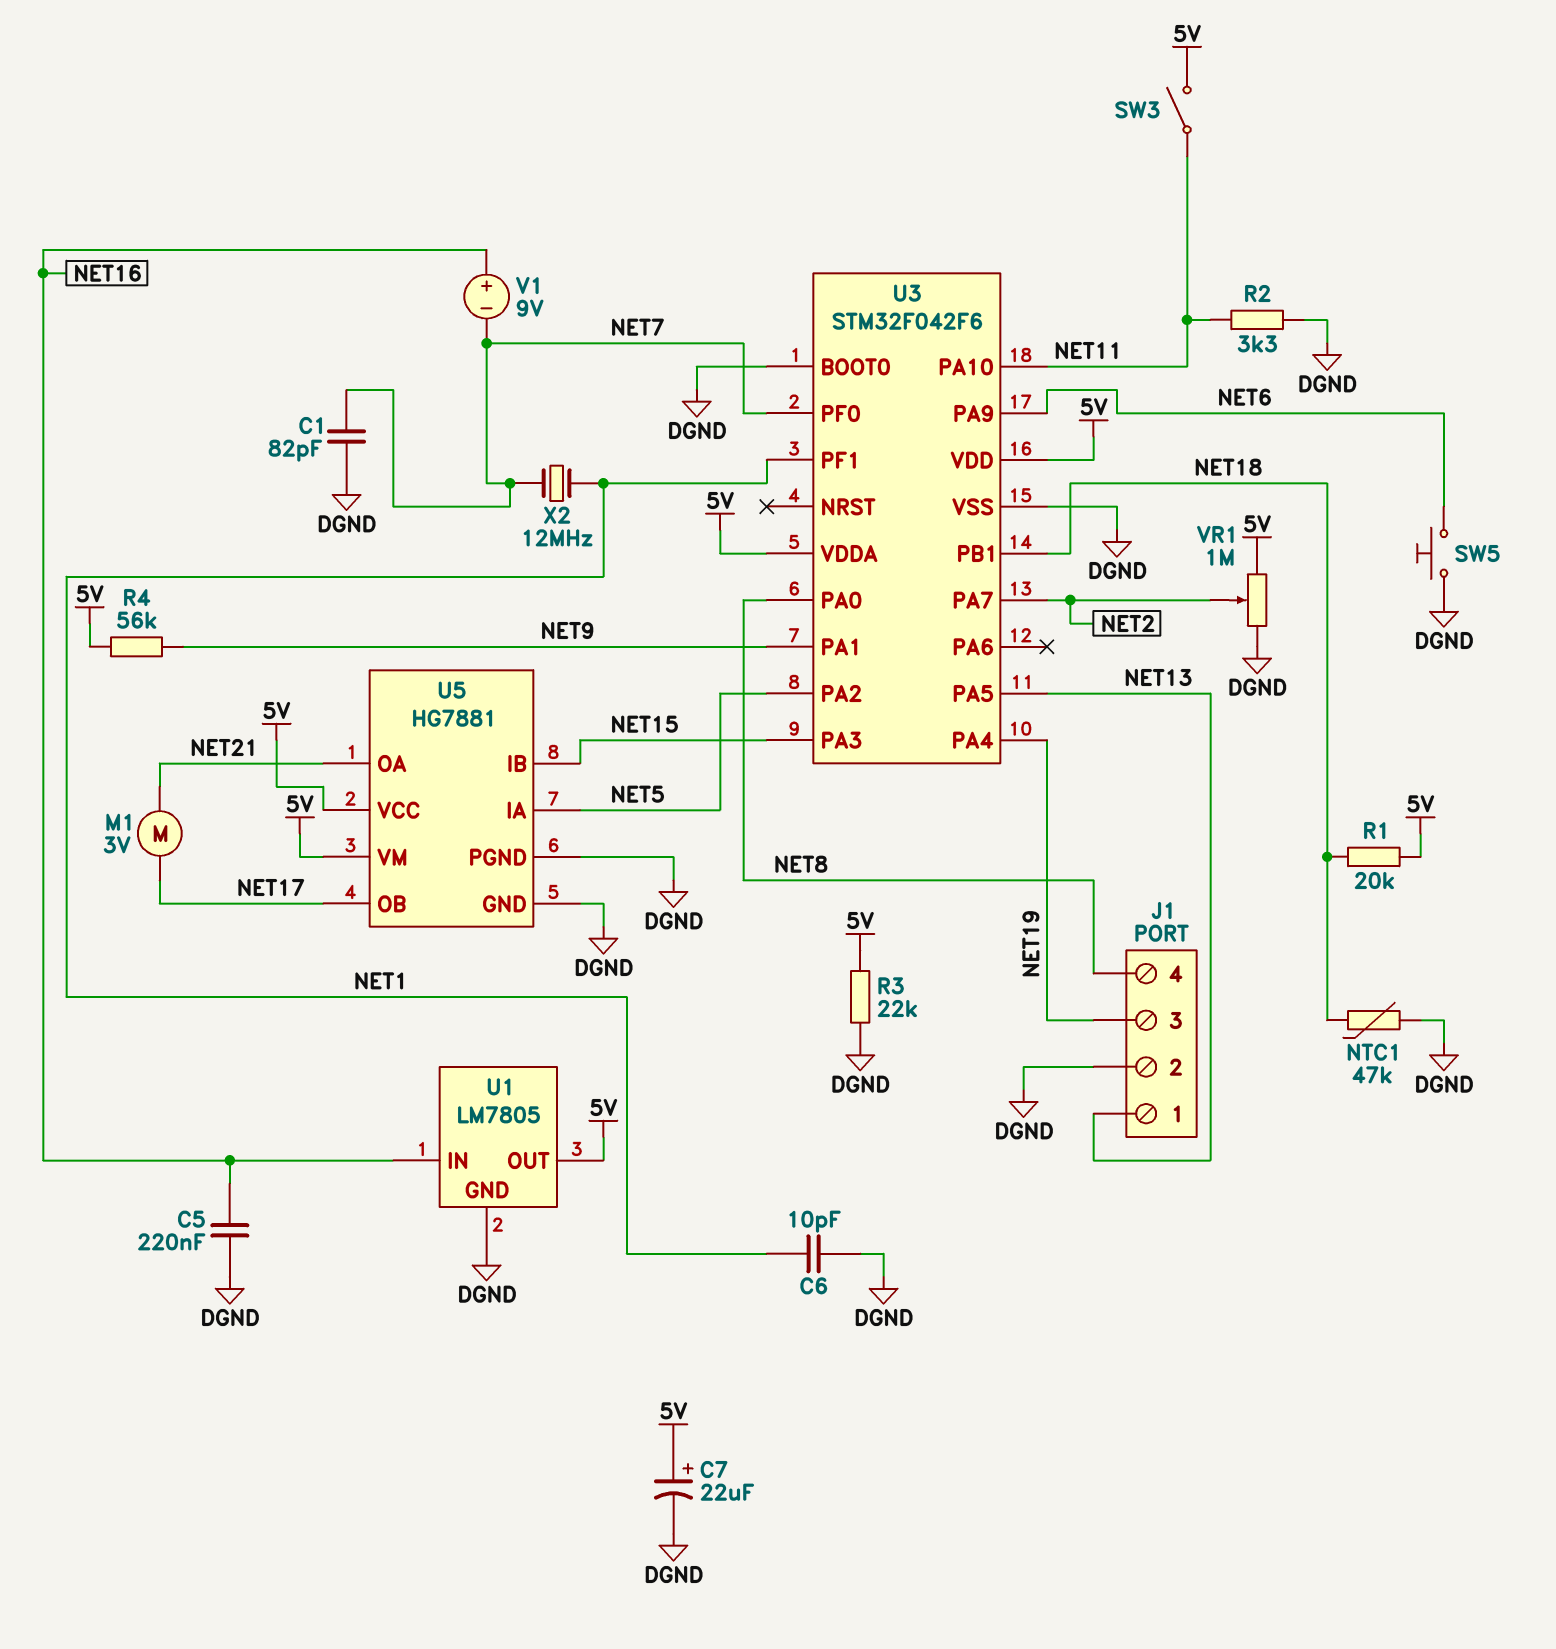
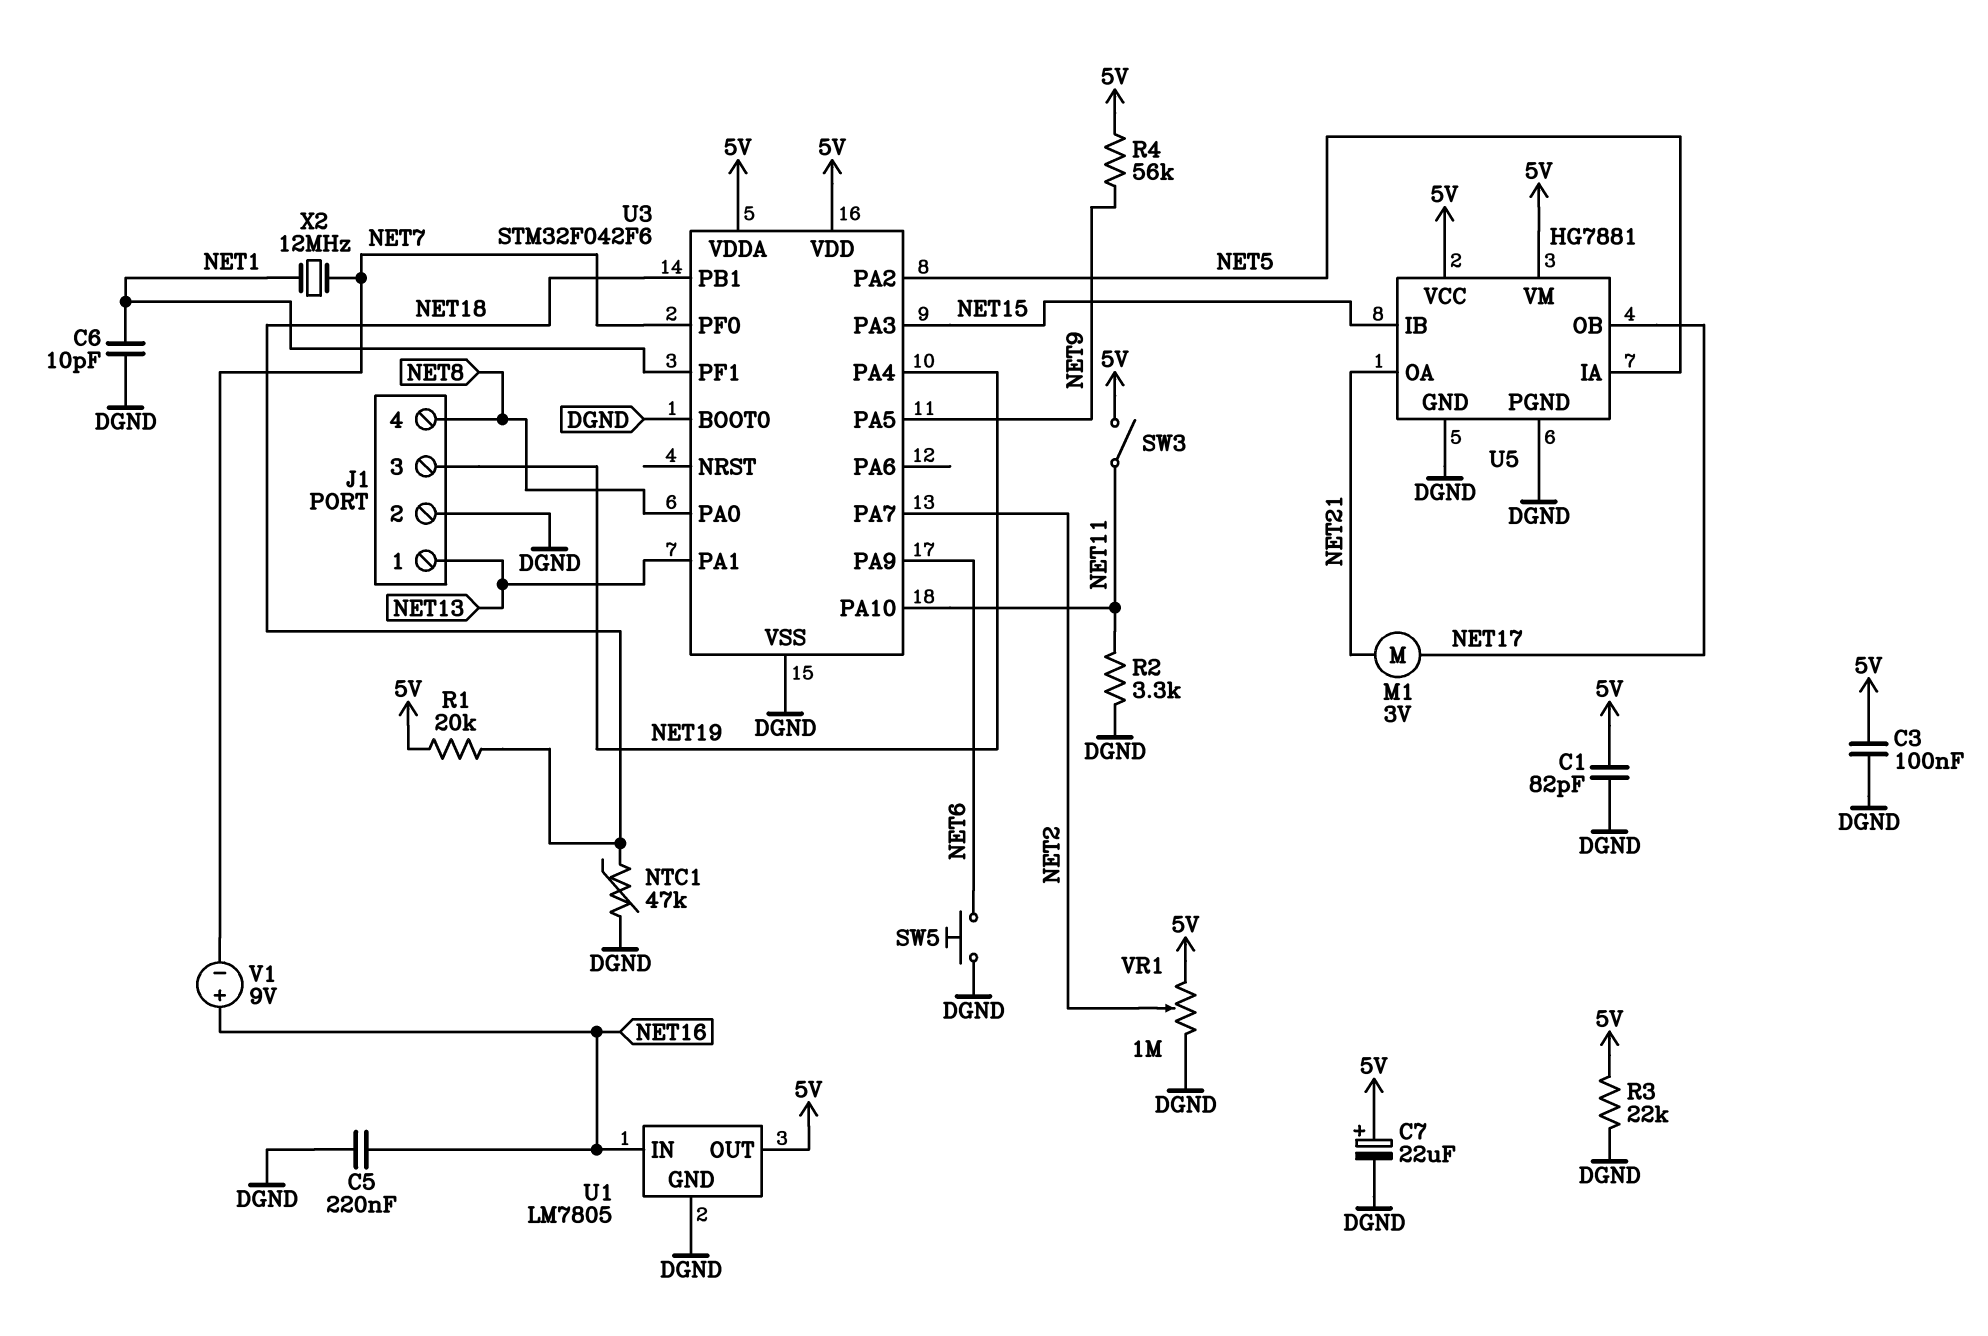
C1: 82pF (DGND, NET7) -> 82pF (5V, DGND)
C3: none -> 100nF (5V, DGND)
U3 pin PA1: NET9 -> NET13
U3 pin PA5: NET13 -> NET9

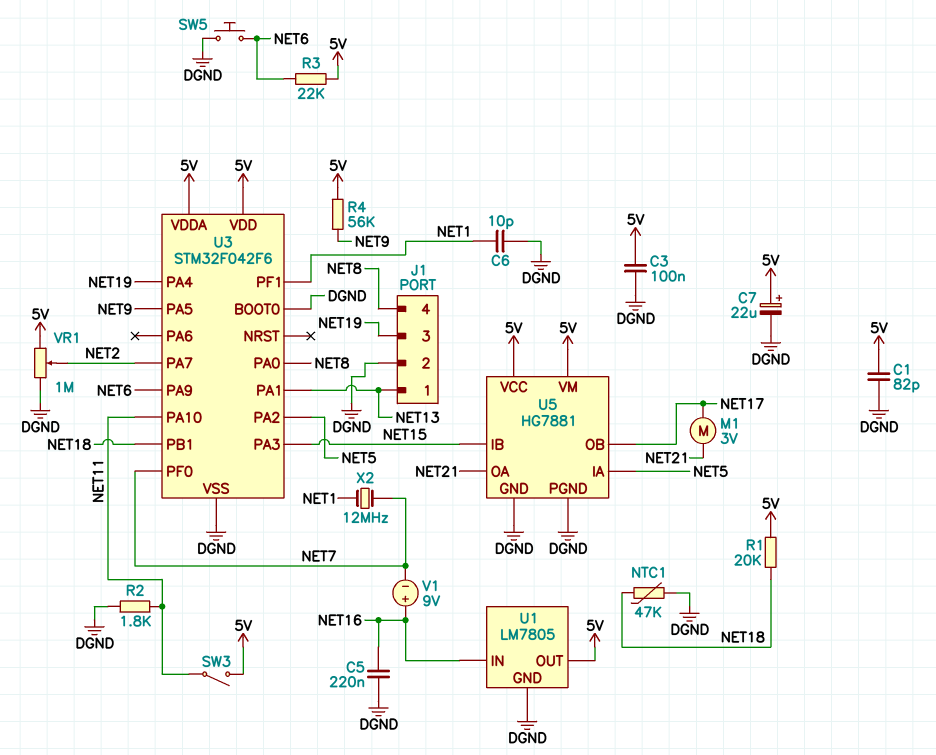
R2: 3.3k (DGND, NET11) -> 1.8k (DGND, NET11)
R3: 22k (5V, DGND) -> 22k (5V, NET6)

